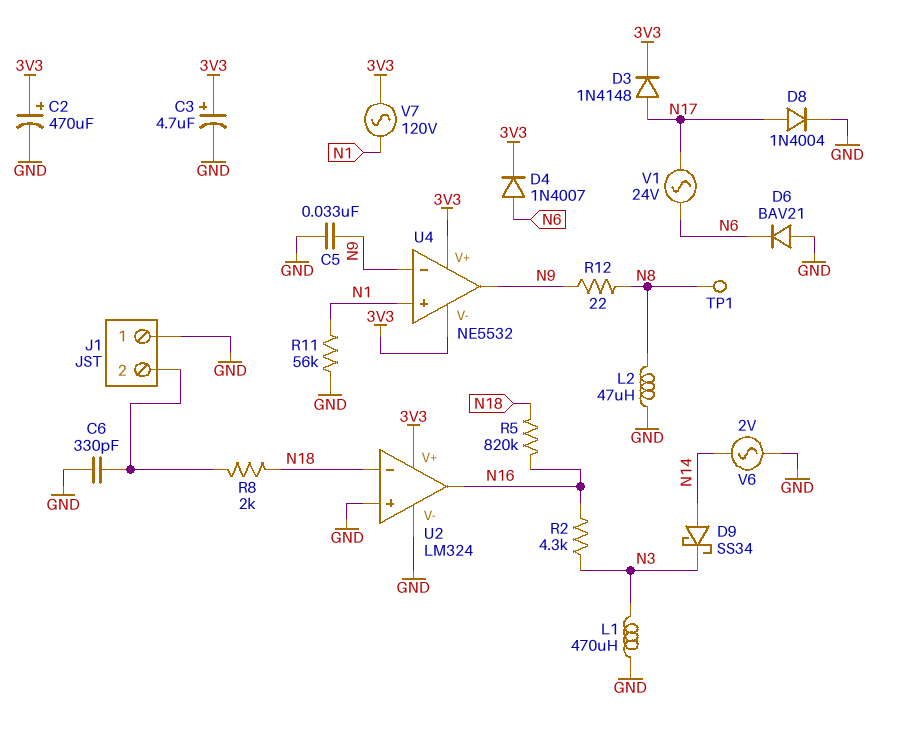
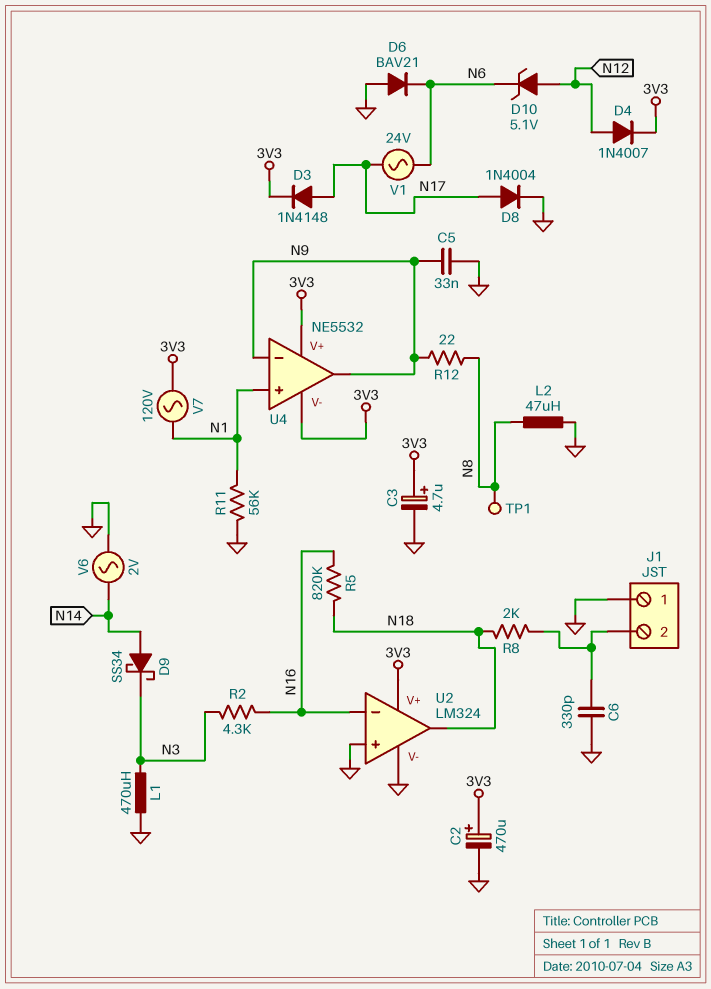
D4: diode 1N4007 (A N6, K 3V3) -> diode 1N4007 (A N12, K 3V3)
D10: none -> zener 5.1V (A N12, K N6)
U2 pin in-: N18 -> N16
U2 pin out: N16 -> N18

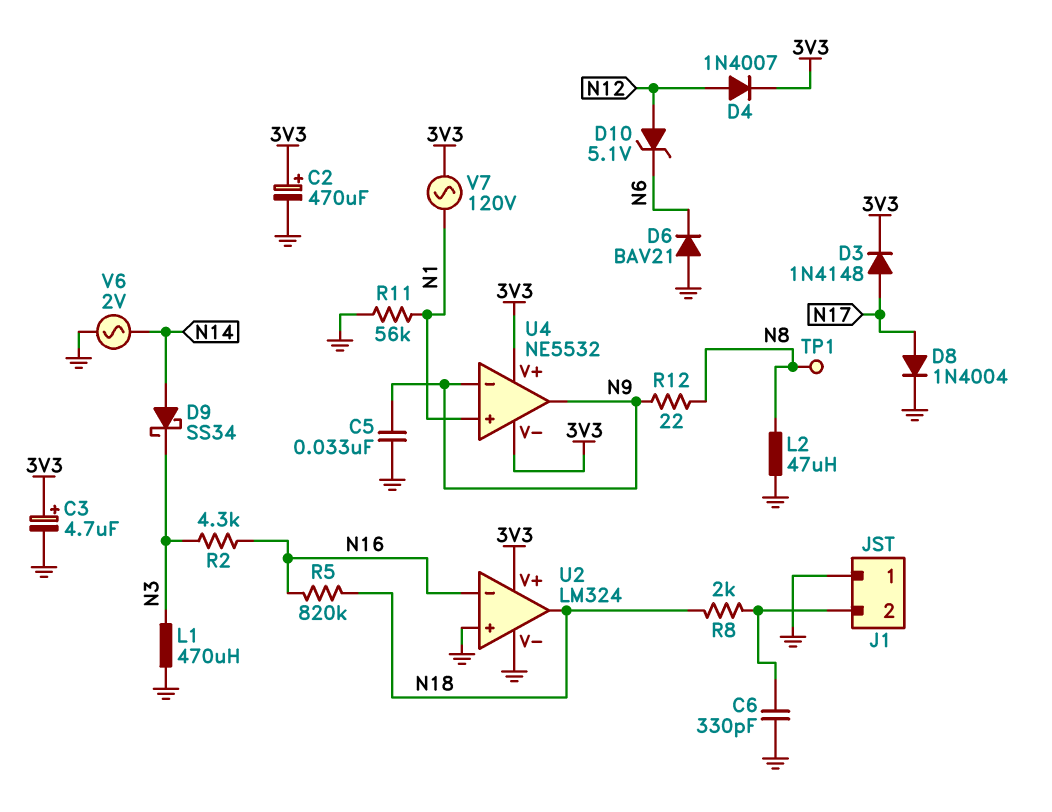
V1: AC 24V (N6, N17) -> none

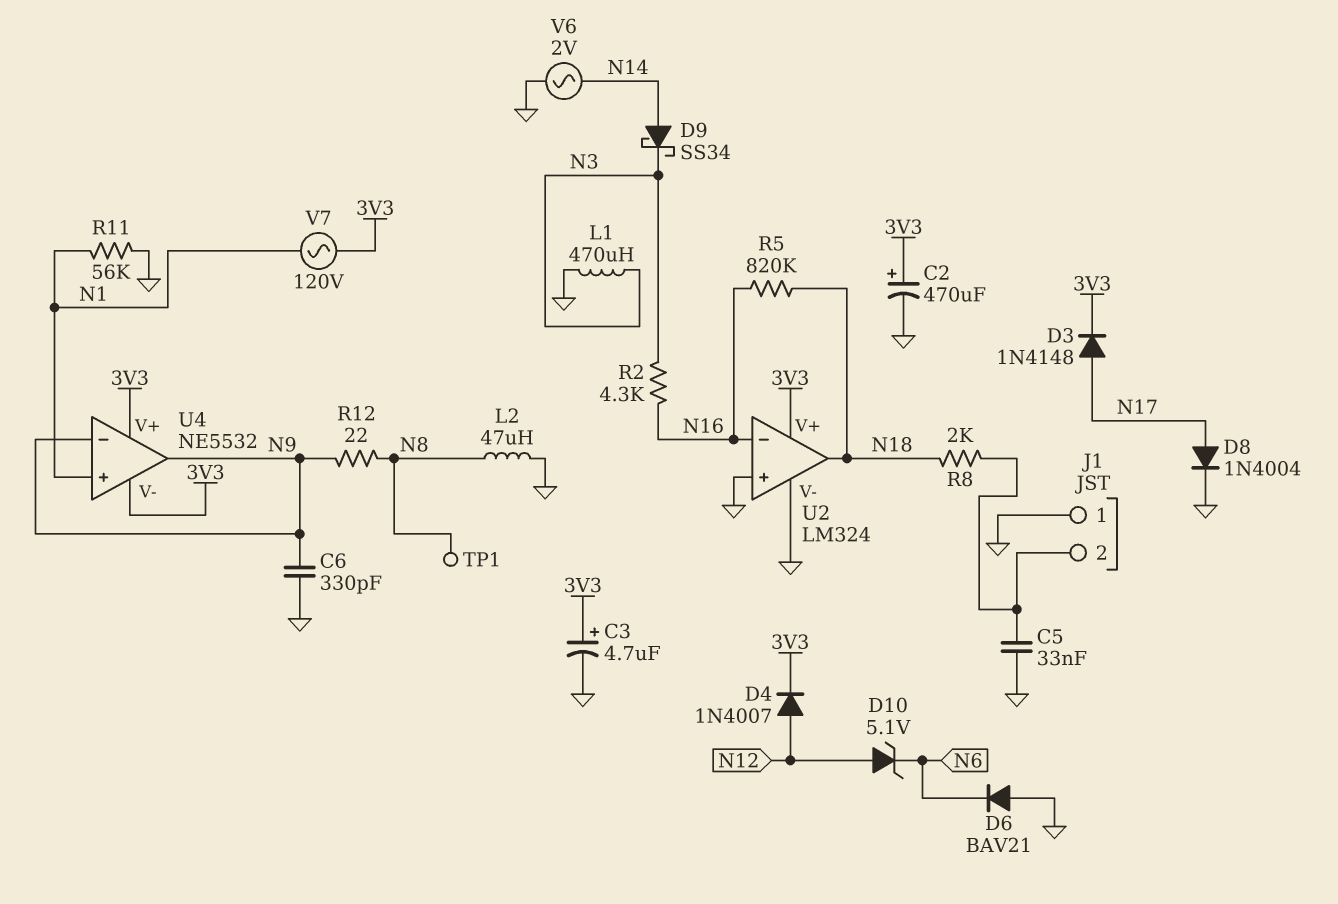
C5: 33nF (GND, N9) -> 33nF (GND, J1/2)
C6: 330pF (GND, J1/2) -> 330pF (GND, N9)

